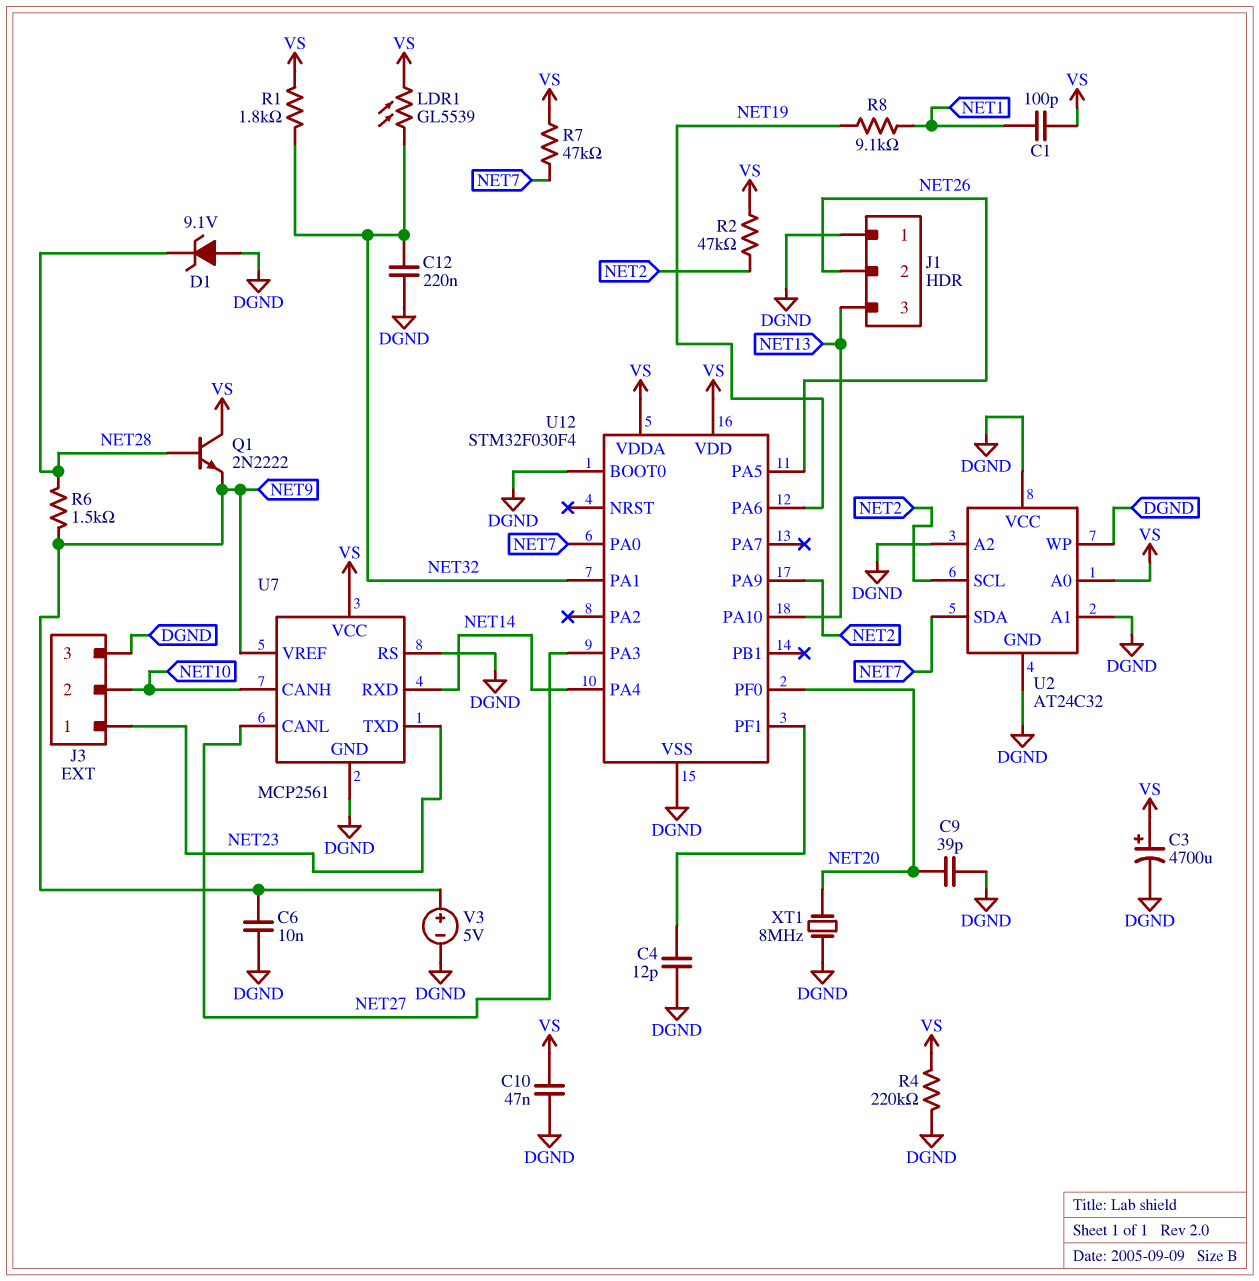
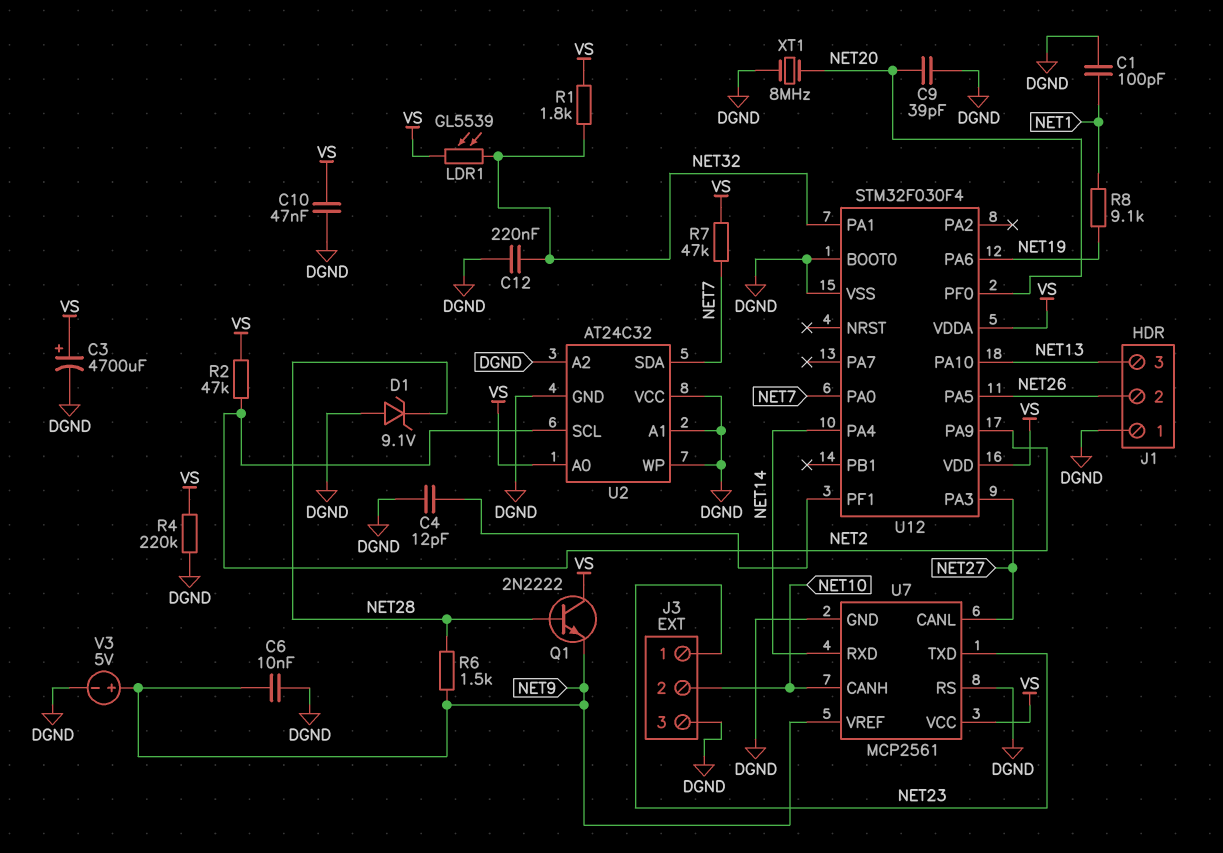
C1: 100pF (NET1, VS) -> 100pF (DGND, NET1)

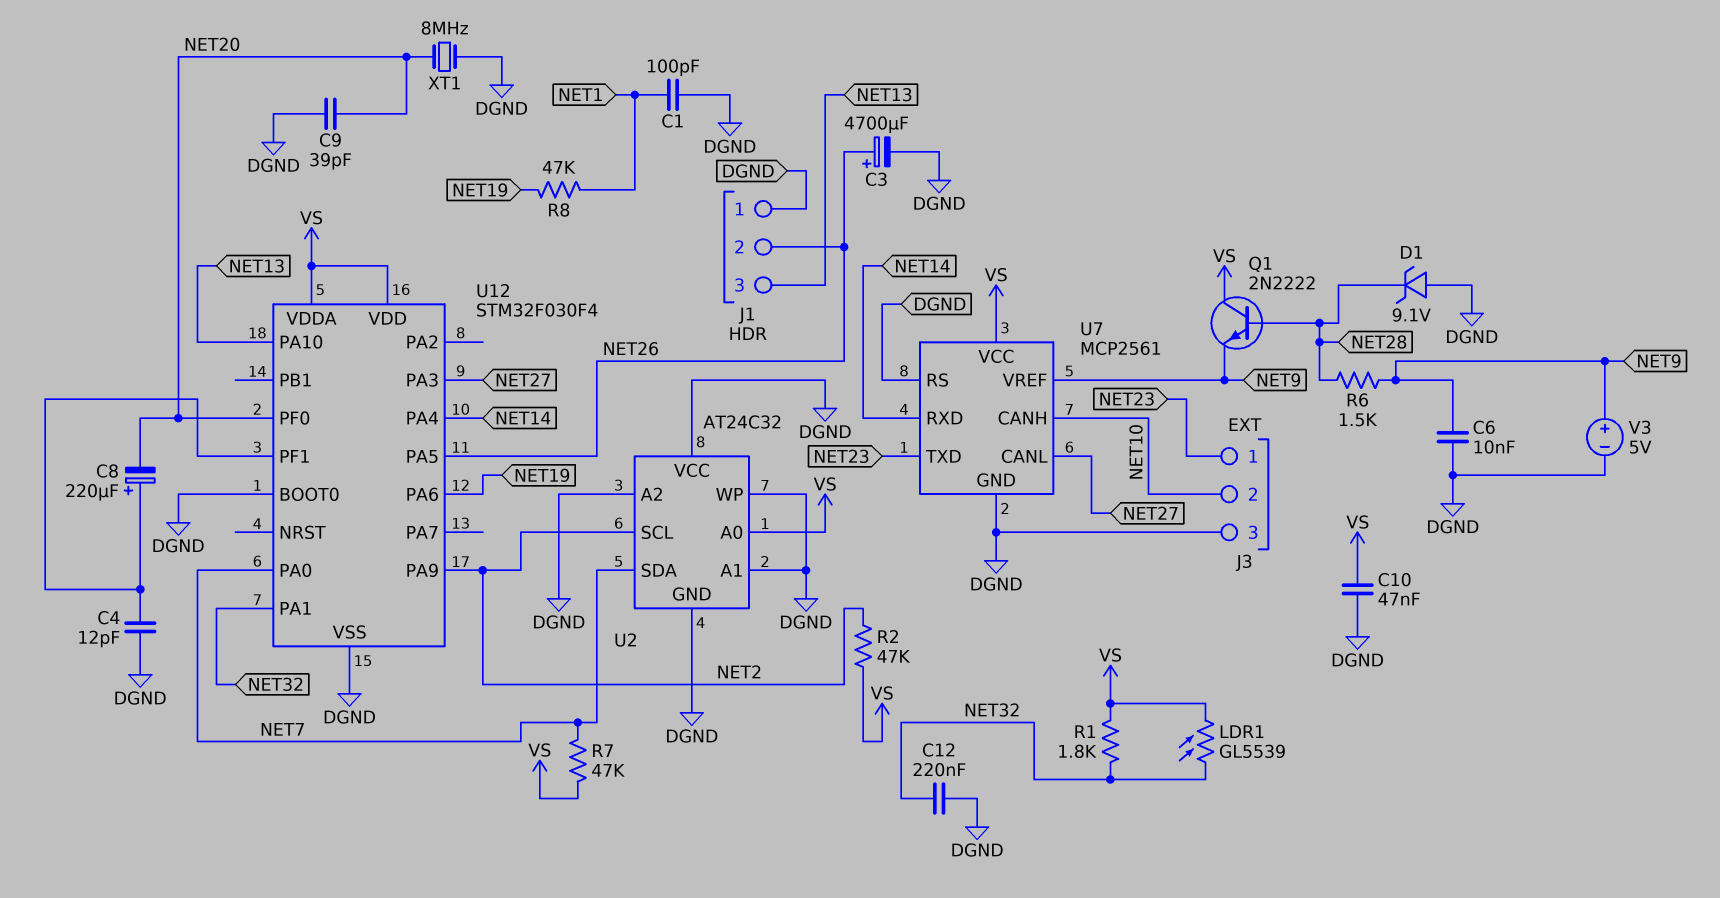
C3: 4700uF (plus VS, minus DGND) -> 4700uF (plus NET26, minus DGND)
C8: none -> 220uF (plus U12/PF1, minus NET20)
R4: 220k (DGND, VS) -> none
R8: 9.1k (NET1, NET19) -> 47k (NET1, NET19)

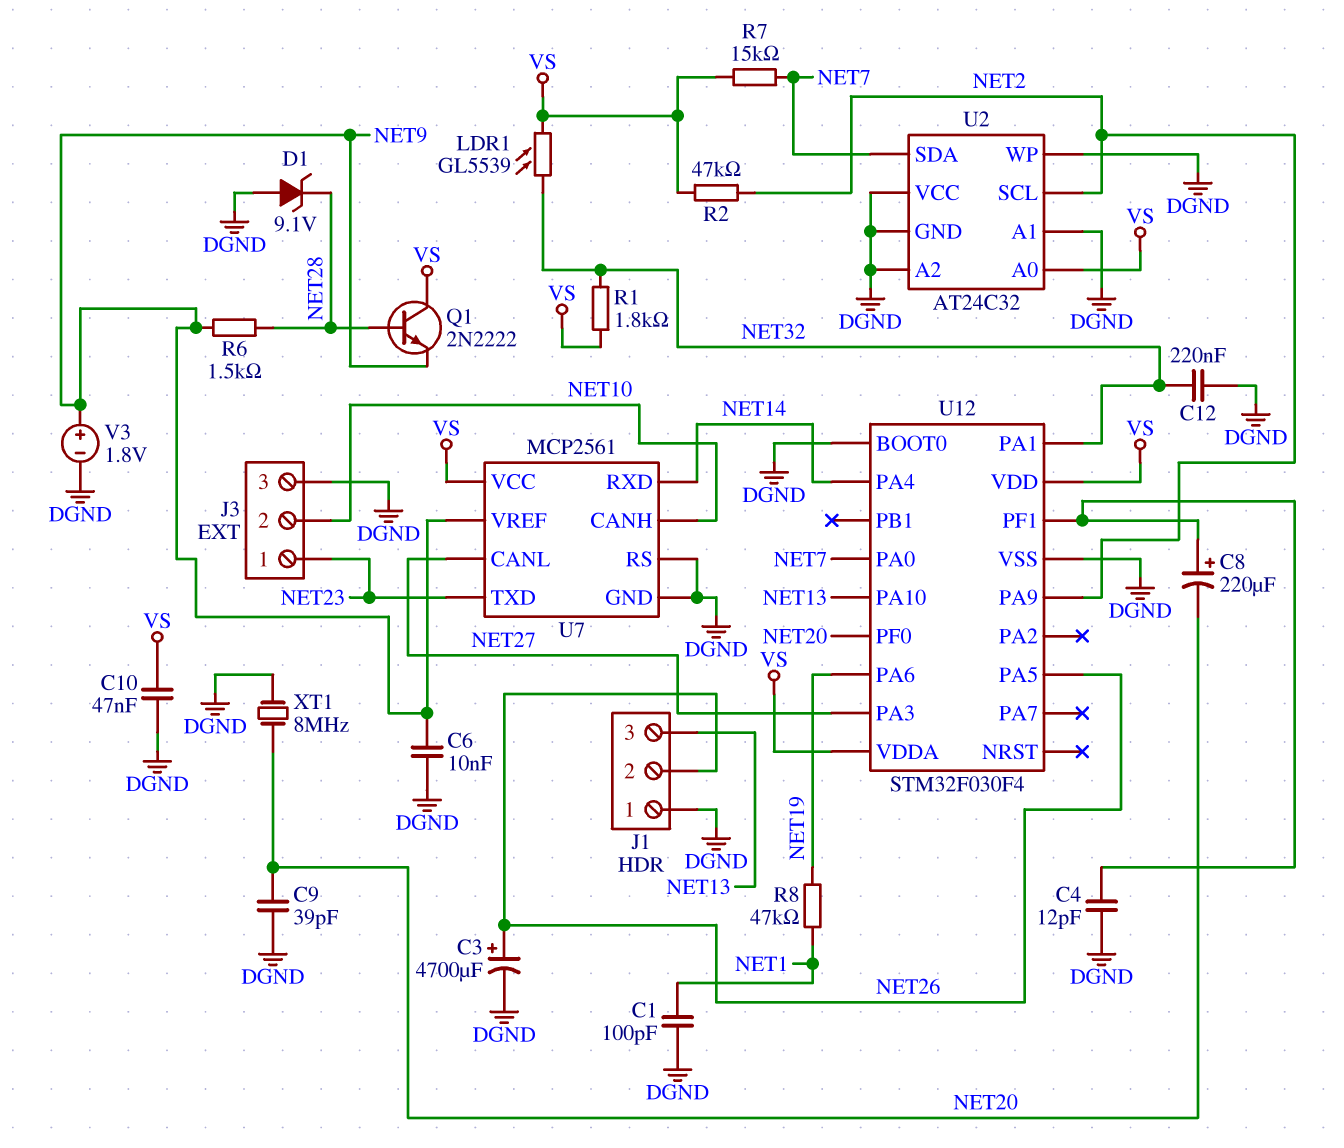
R7: 47k (NET7, VS) -> 15k (NET7, VS)
V3: 5V (plus NET9, minus DGND) -> 1.8V (plus NET9, minus DGND)

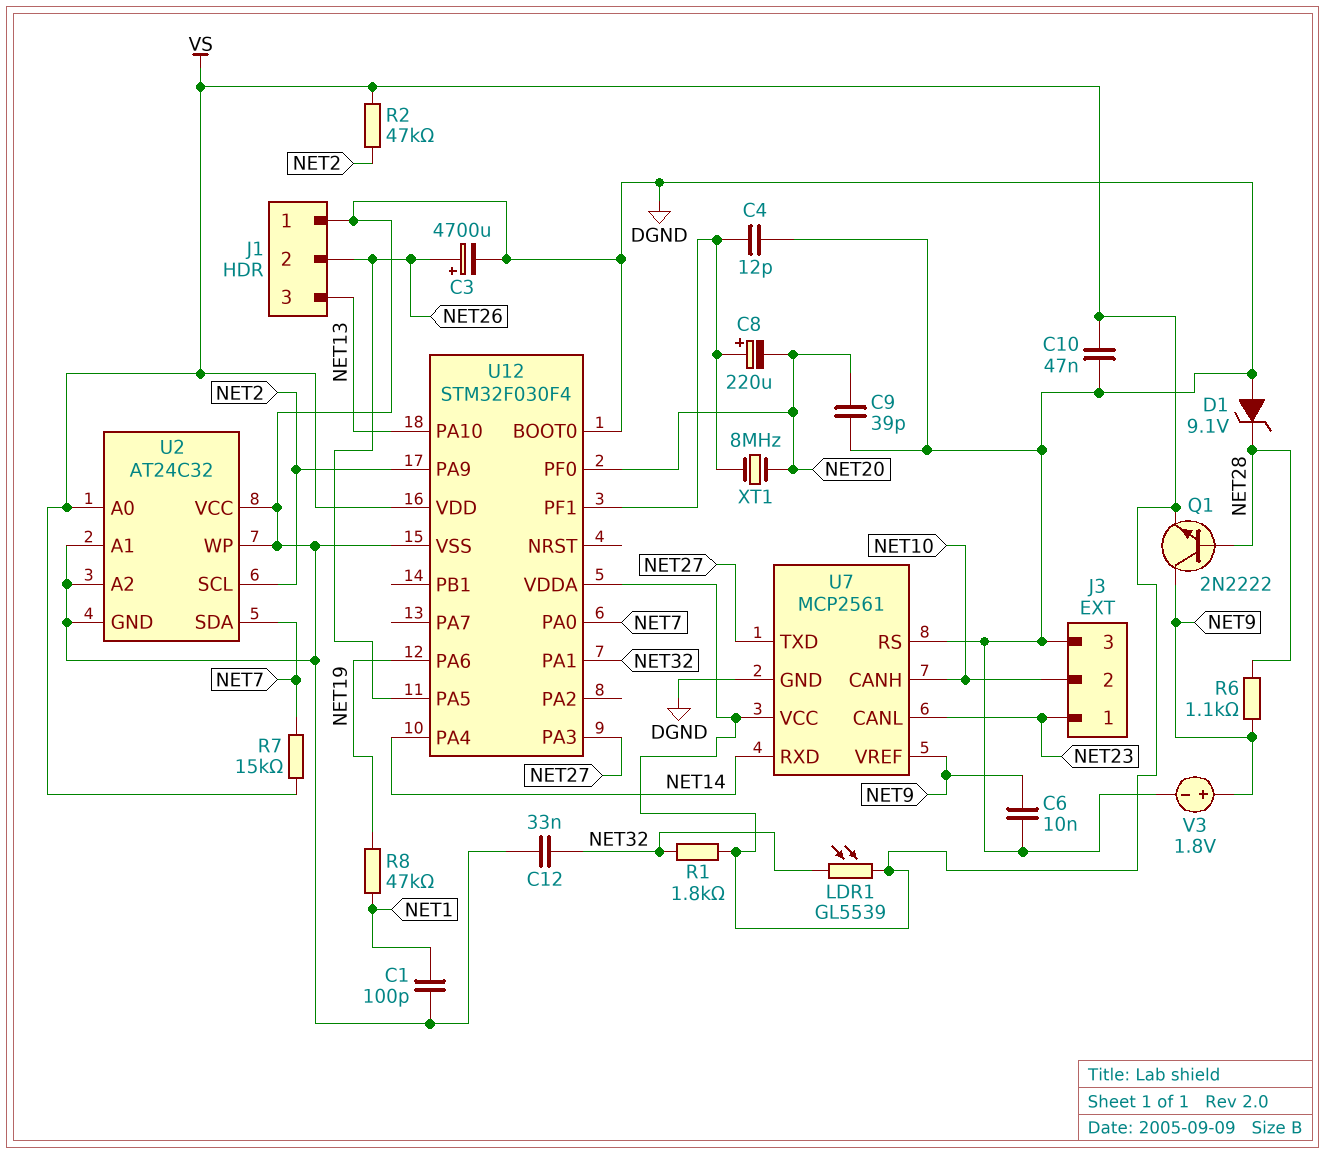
C12: 220nF (DGND, NET32) -> 33nF (DGND, NET32)
Q1: NPN 2N2222 (B NET28, C VS, E NET9) -> NPN 2N2222 (B NET28, C NET9, E VS)
R6: 1.5k (NET9, NET28) -> 1.1k (NET9, NET28)
U7 pin CANL: NET27 -> NET23
U7 pin TXD: NET23 -> NET27
XT1: 8MHz (DGND, NET20) -> 8MHz (NET20, U12/PF1)

